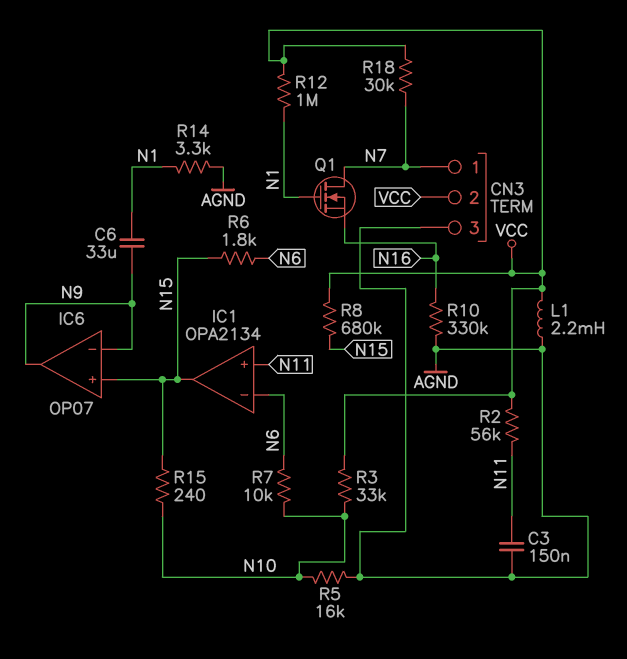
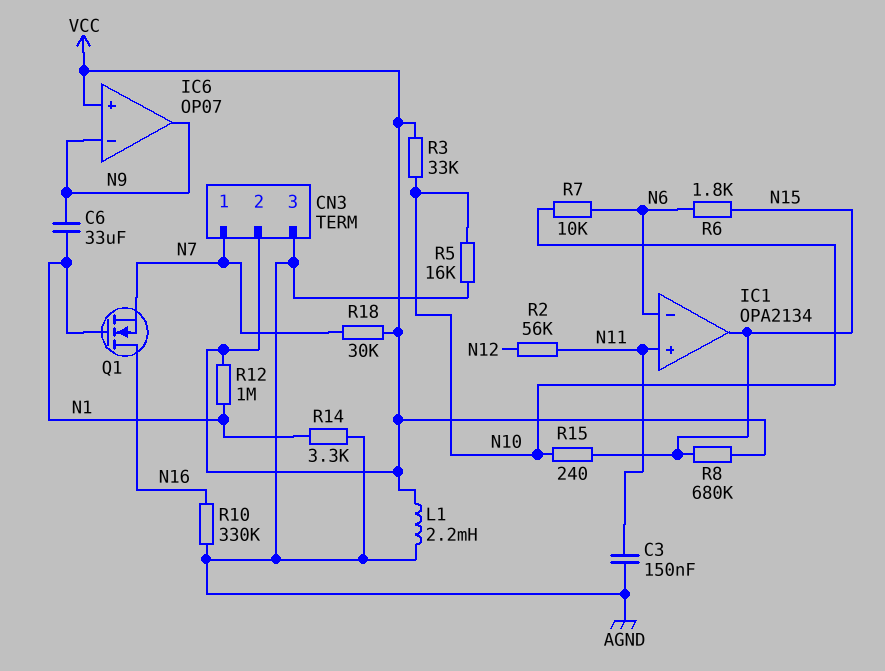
IC6 pin in+: N15 -> VCC
Q1: NMOS (G N1, D N7, S N16) -> NMOS (G N1, D N16, S N7)
R2: 56k (N11, VCC) -> 56k (N11, N12)

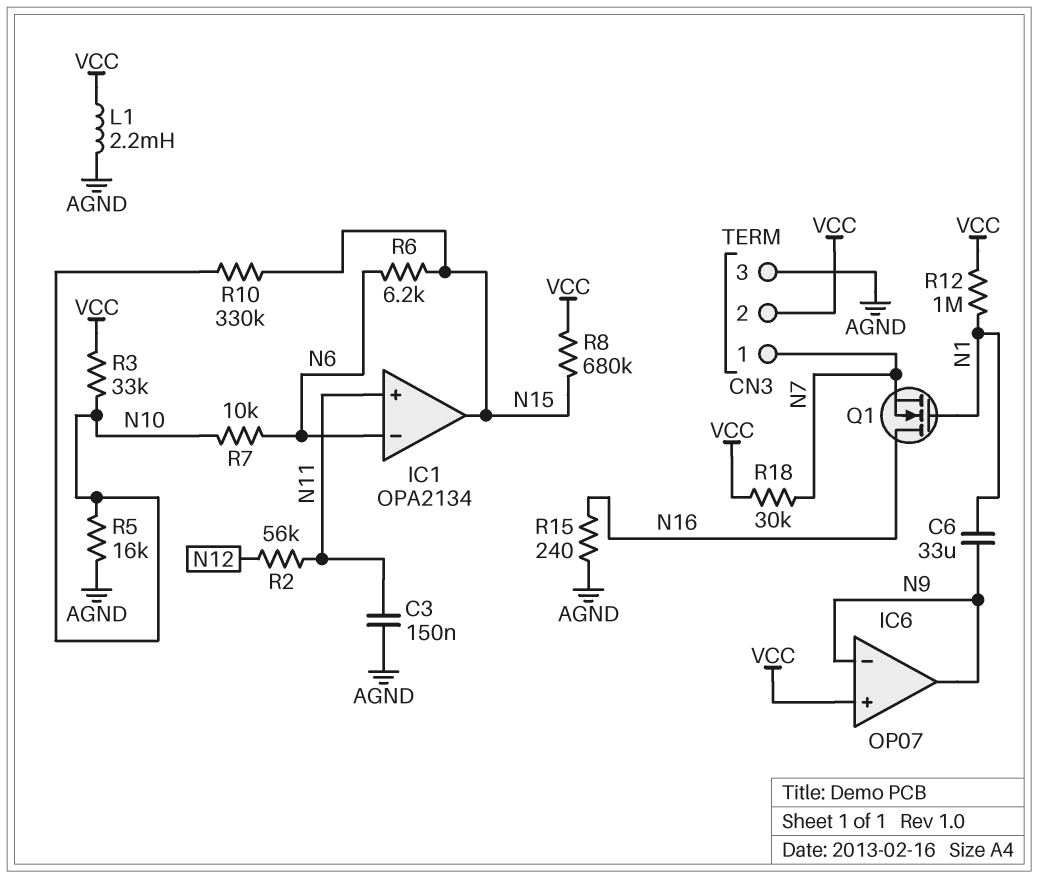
R6: 1.8k (N6, N15) -> 6.2k (N6, N15)
R10: 330k (AGND, N16) -> 330k (N10, N15)
R14: 3.3k (AGND, N1) -> none
R15: 240 (N10, N15) -> 240 (AGND, N16)

